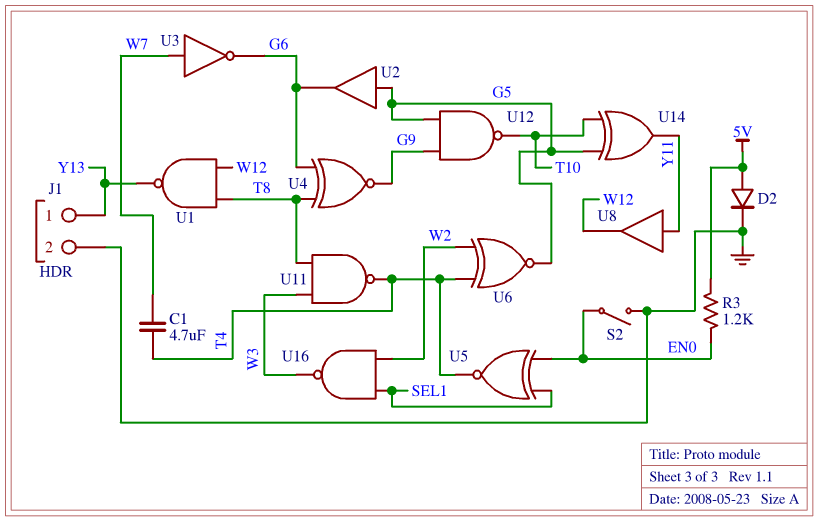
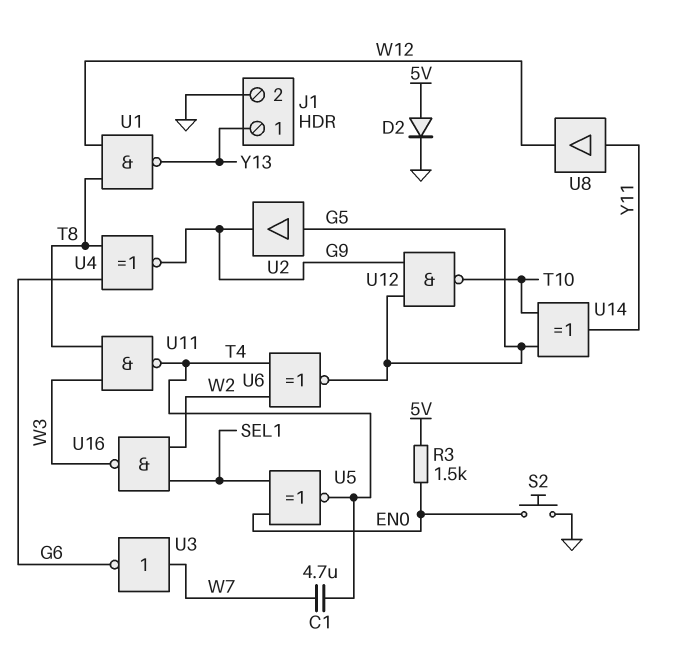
R3: 1.2k (5V, EN0) -> 1.5k (5V, EN0)
S2: switch (EN0, GND) -> button (EN0, GND)
U2: buffer (in G5, out G6) -> buffer (in G5, out G9)

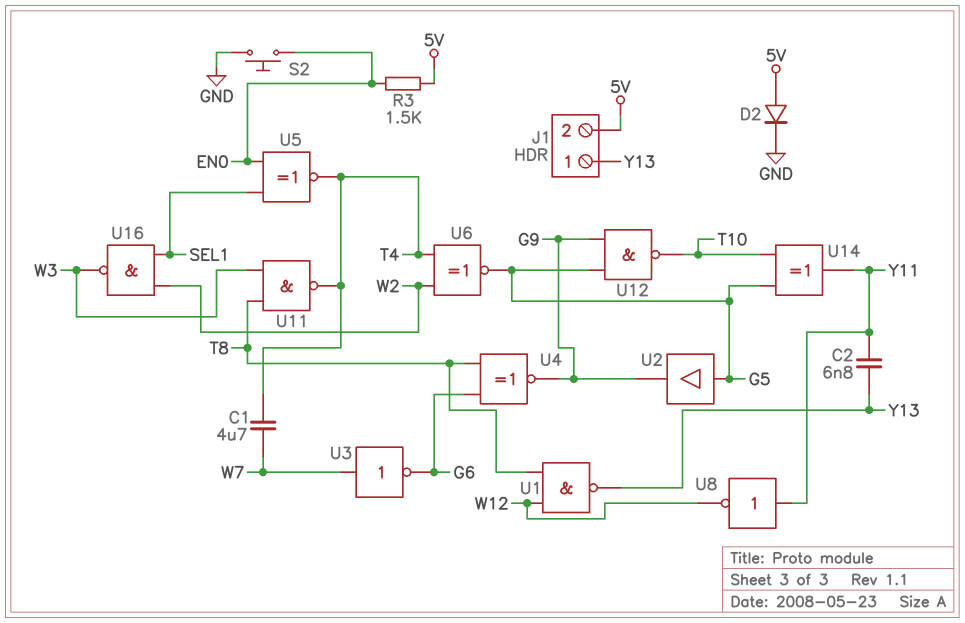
C2: none -> 6.8nF (Y11, Y13)
J1 pin 2: GND -> 5V
U8: buffer (in Y11, out W12) -> NOT (in Y11, out W12)

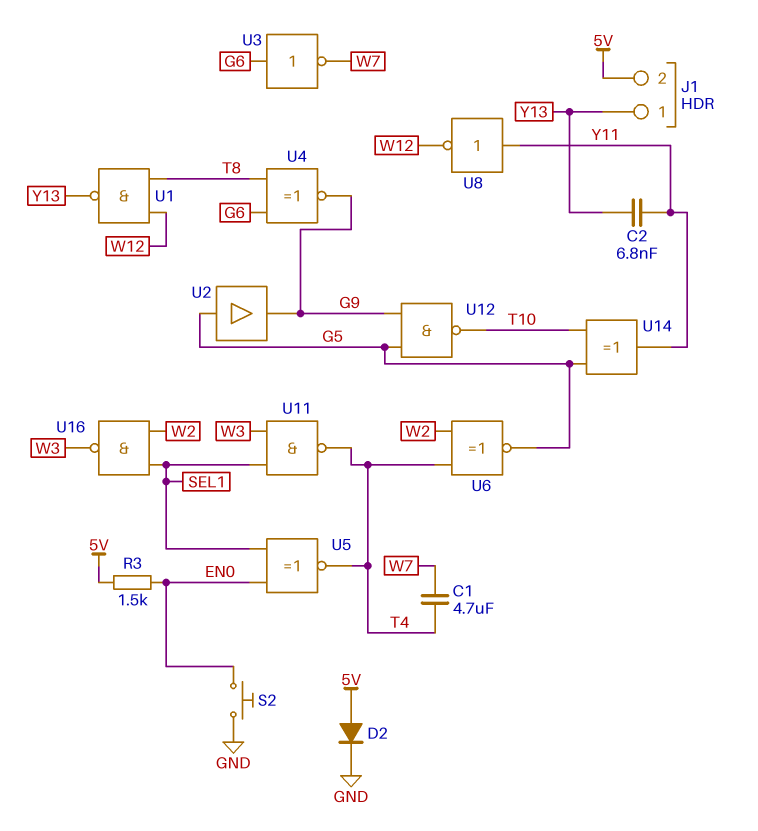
U3: NOT (in W7, out G6) -> NOT (in G6, out W7)
U11: NAND (in T8, in W3, out T4) -> NAND (in SEL1, in W3, out T4)

